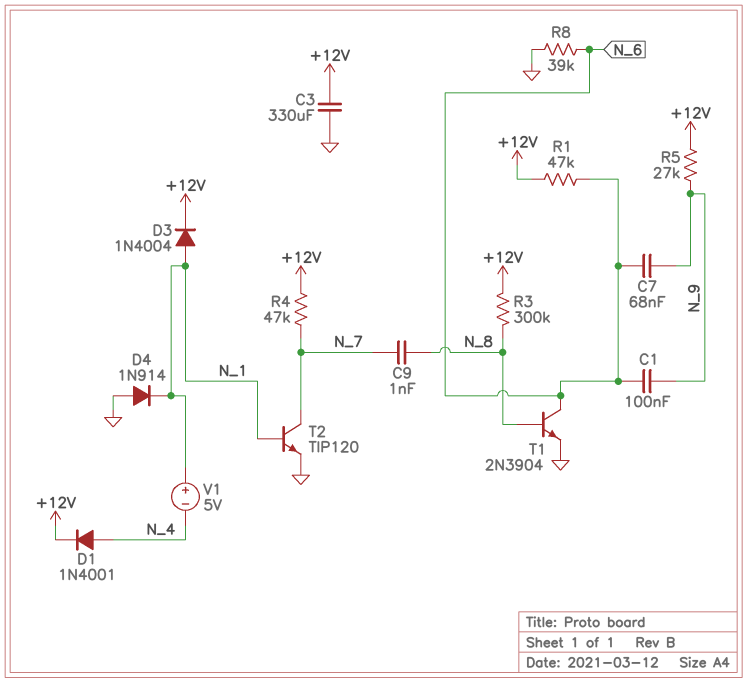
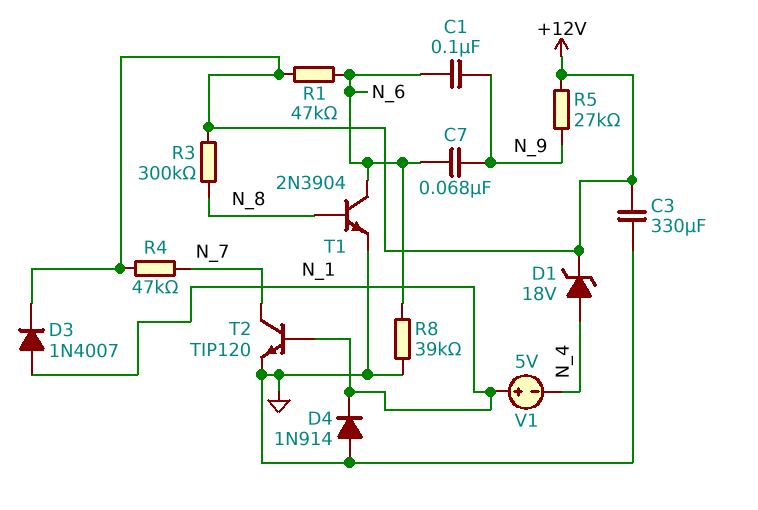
C9: 1nF (N_7, N_8) -> none
D1: diode 1N4001 (A N_4, K +12V) -> zener 18V (A N_4, K +12V)
D3: diode 1N4004 (A N_1, K +12V) -> diode 1N4007 (A N_1, K +12V)

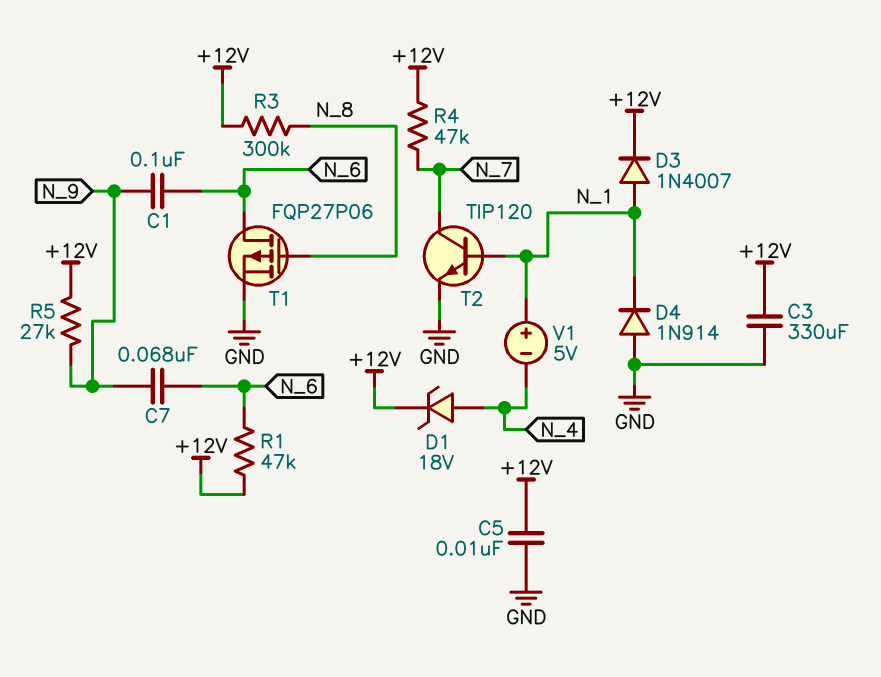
C5: none -> 10nF (+12V, GND)
R8: 39k (GND, N_6) -> none
T1: NPN 2N3904 (B N_8, C N_6, E GND) -> PMOS FQP27P06 (G N_8, D N_6, S GND)

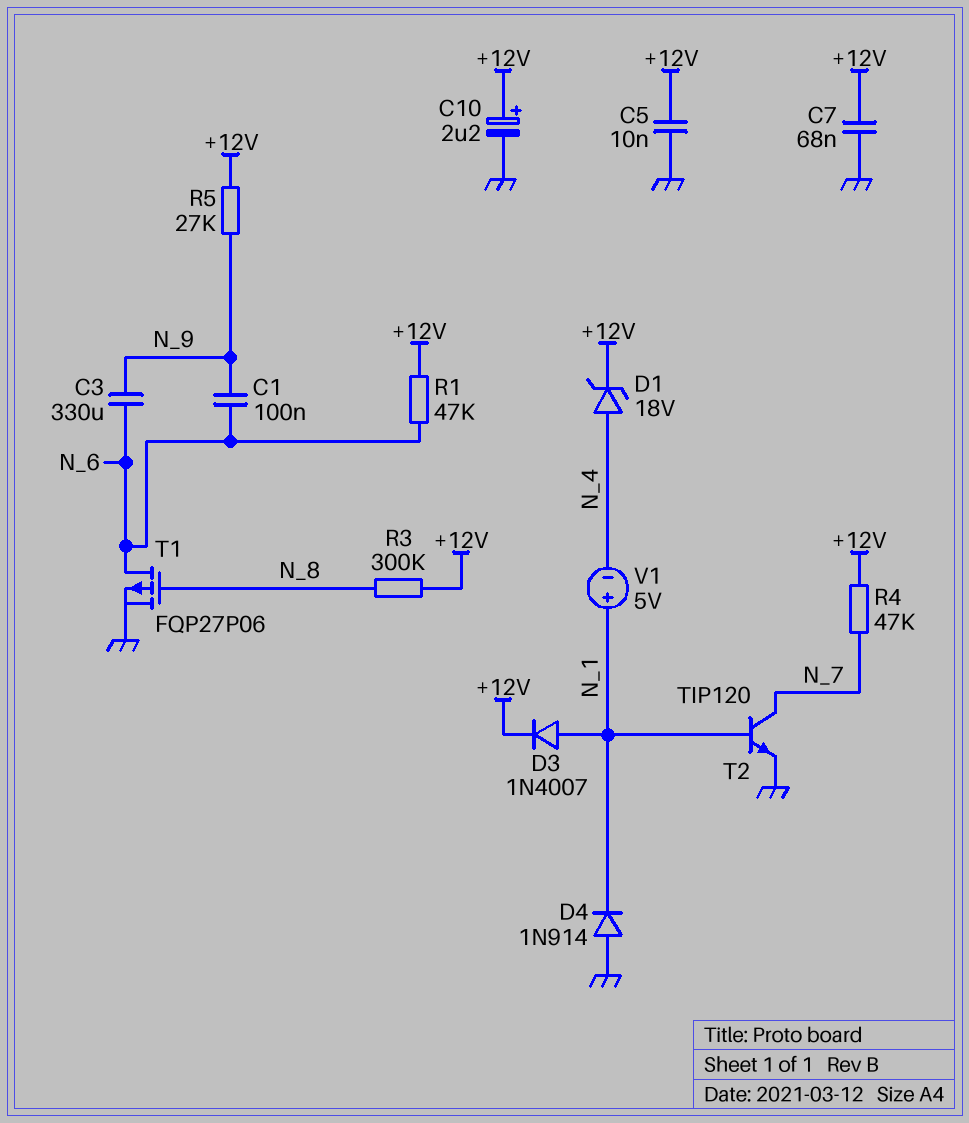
C3: 330uF (+12V, GND) -> 330uF (N_6, N_9)
C7: 68nF (N_6, N_9) -> 68nF (+12V, GND)
C10: none -> 2.2uF (plus +12V, minus GND)

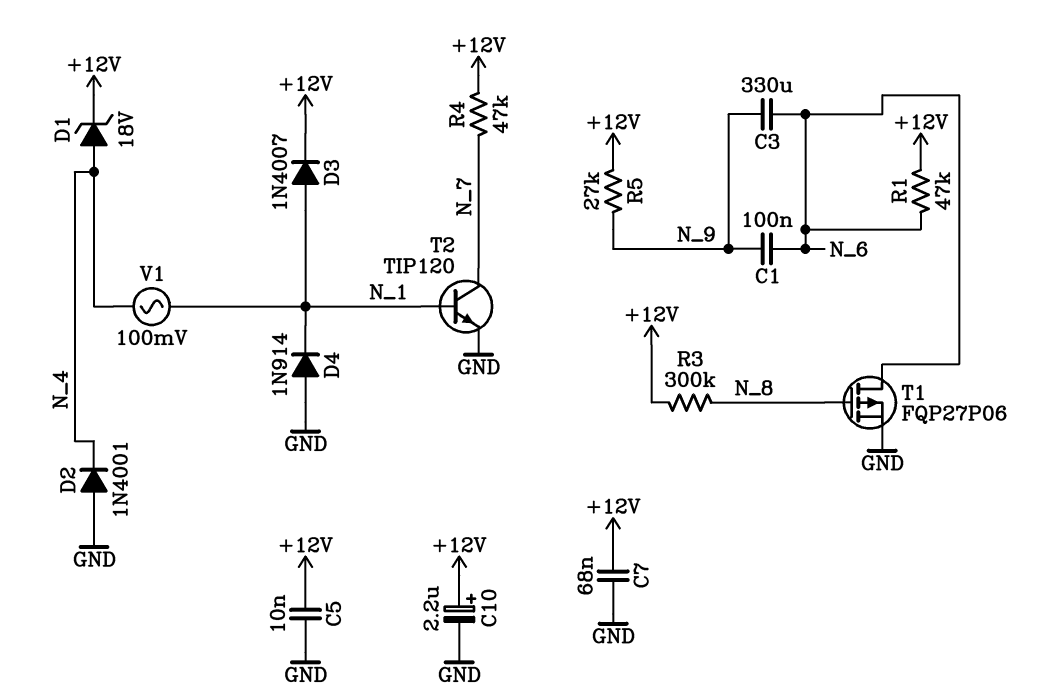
D2: none -> diode 1N4001 (A GND, K N_4)
V1: 5V (plus N_1, minus N_4) -> AC 100mV (N_1, N_4)

